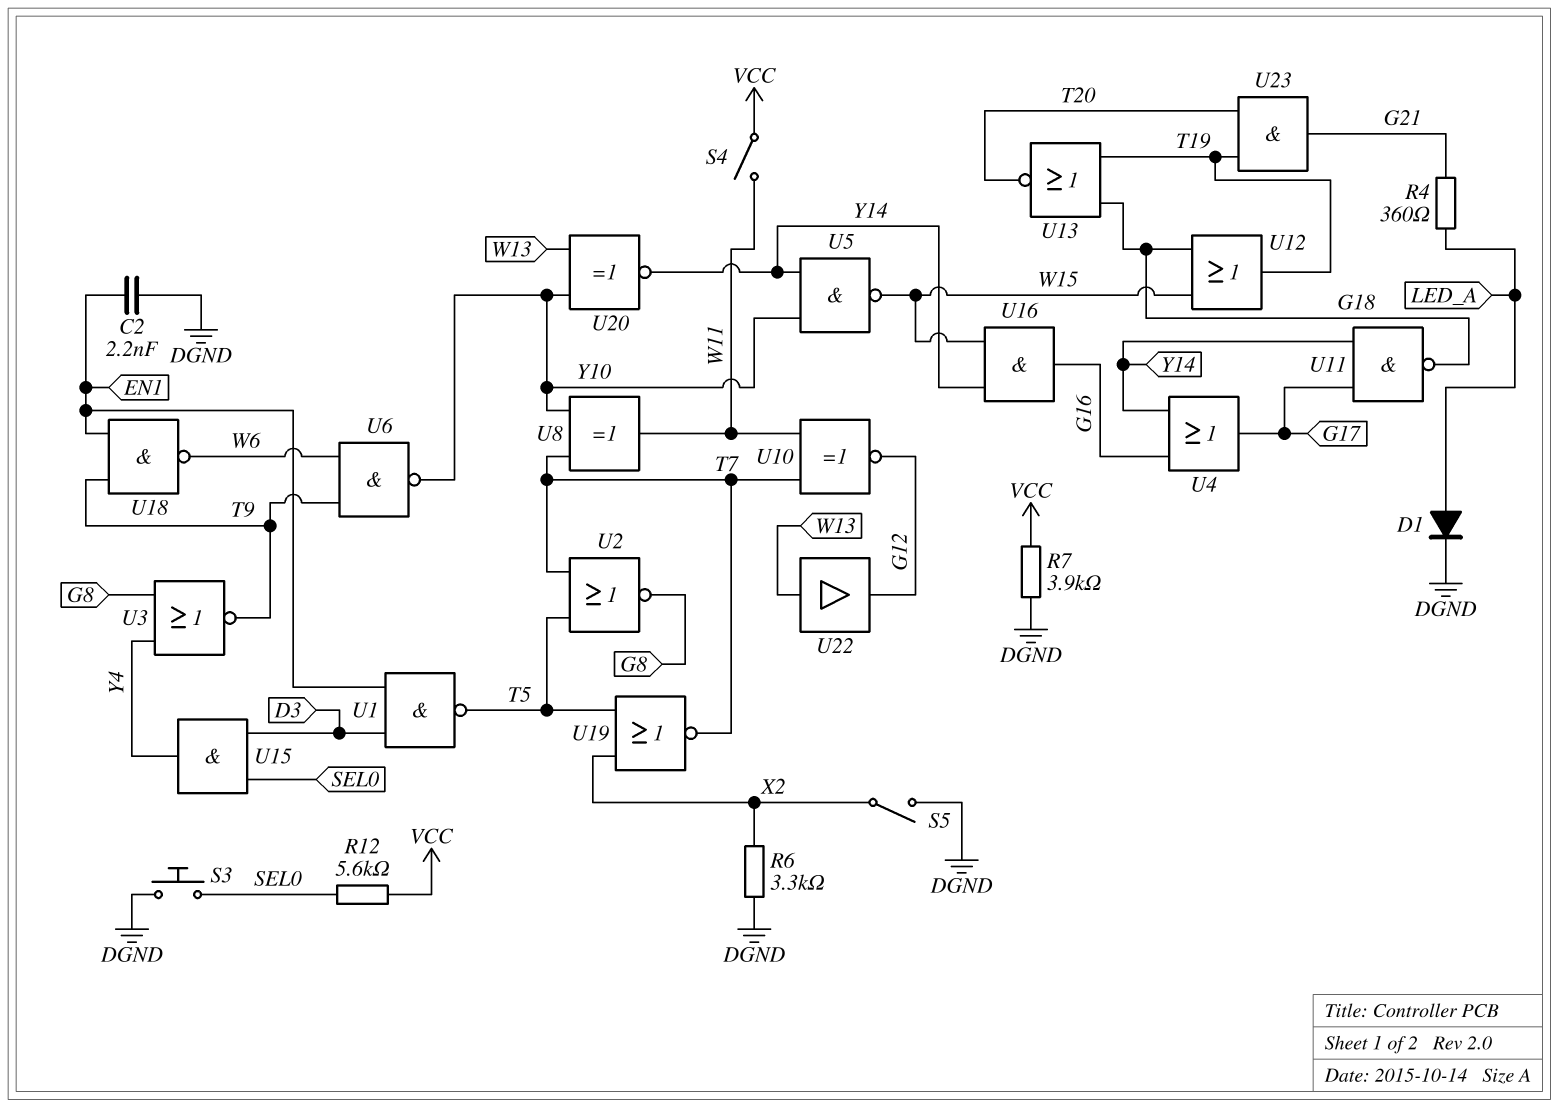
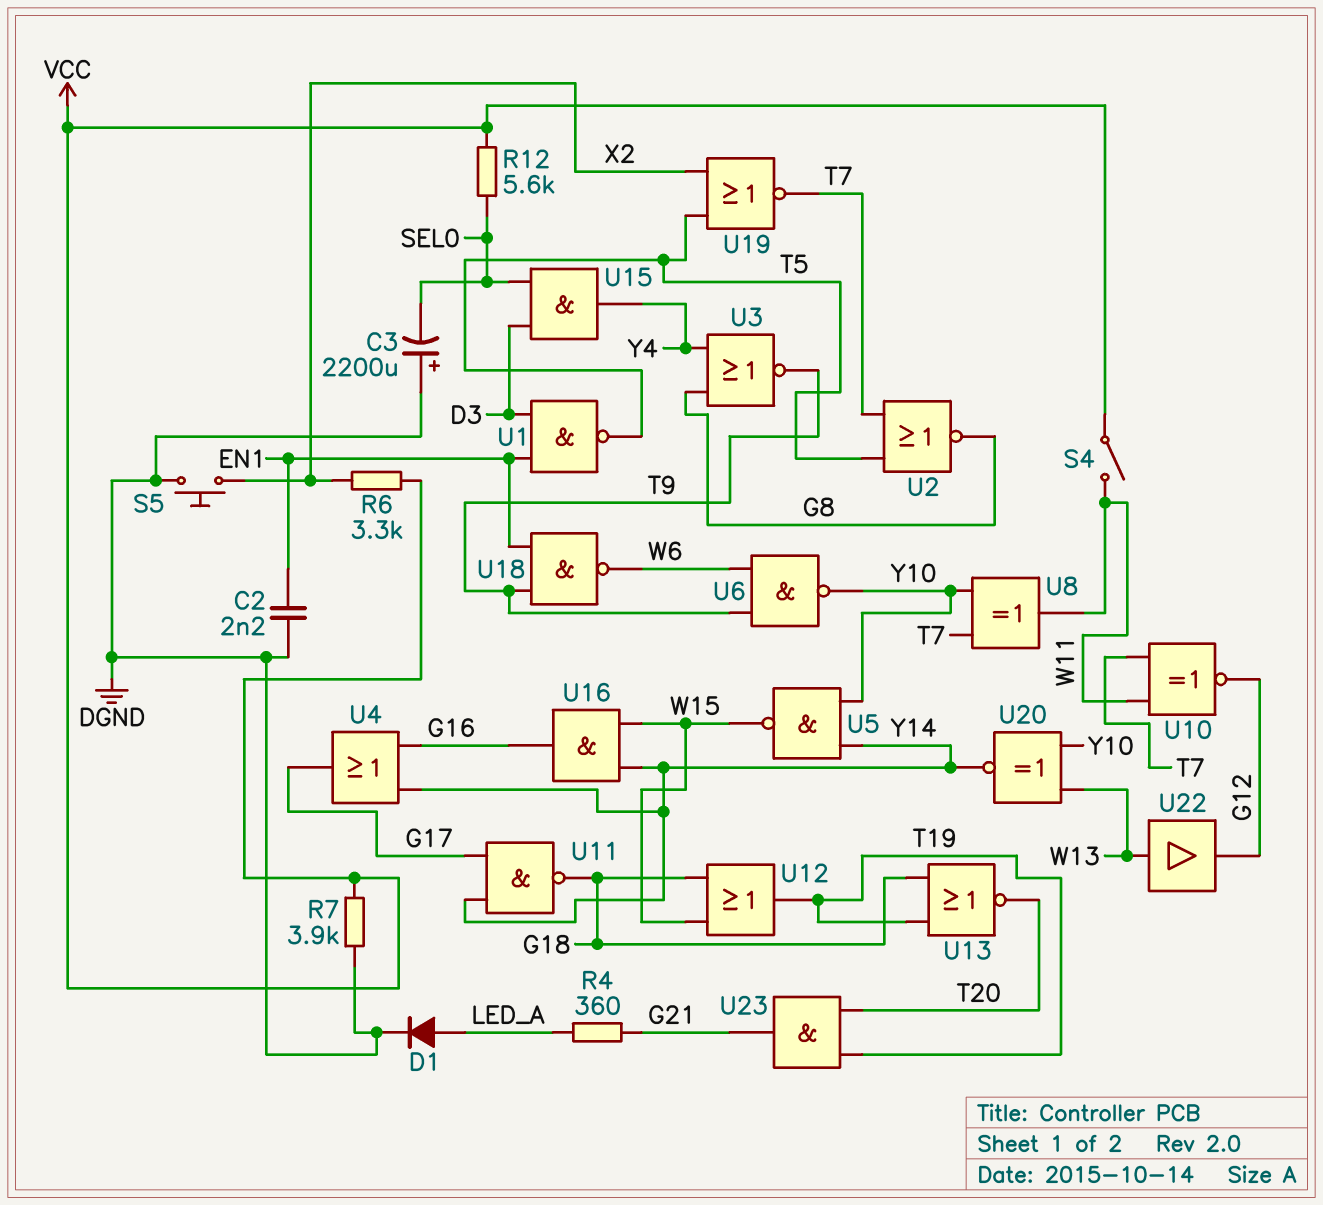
C3: none -> 2200uF (plus DGND, minus SEL0)
R6: 3.3k (DGND, X2) -> 3.3k (VCC, X2)
S3: button (DGND, SEL0) -> none
S5: switch (DGND, X2) -> button (DGND, X2)

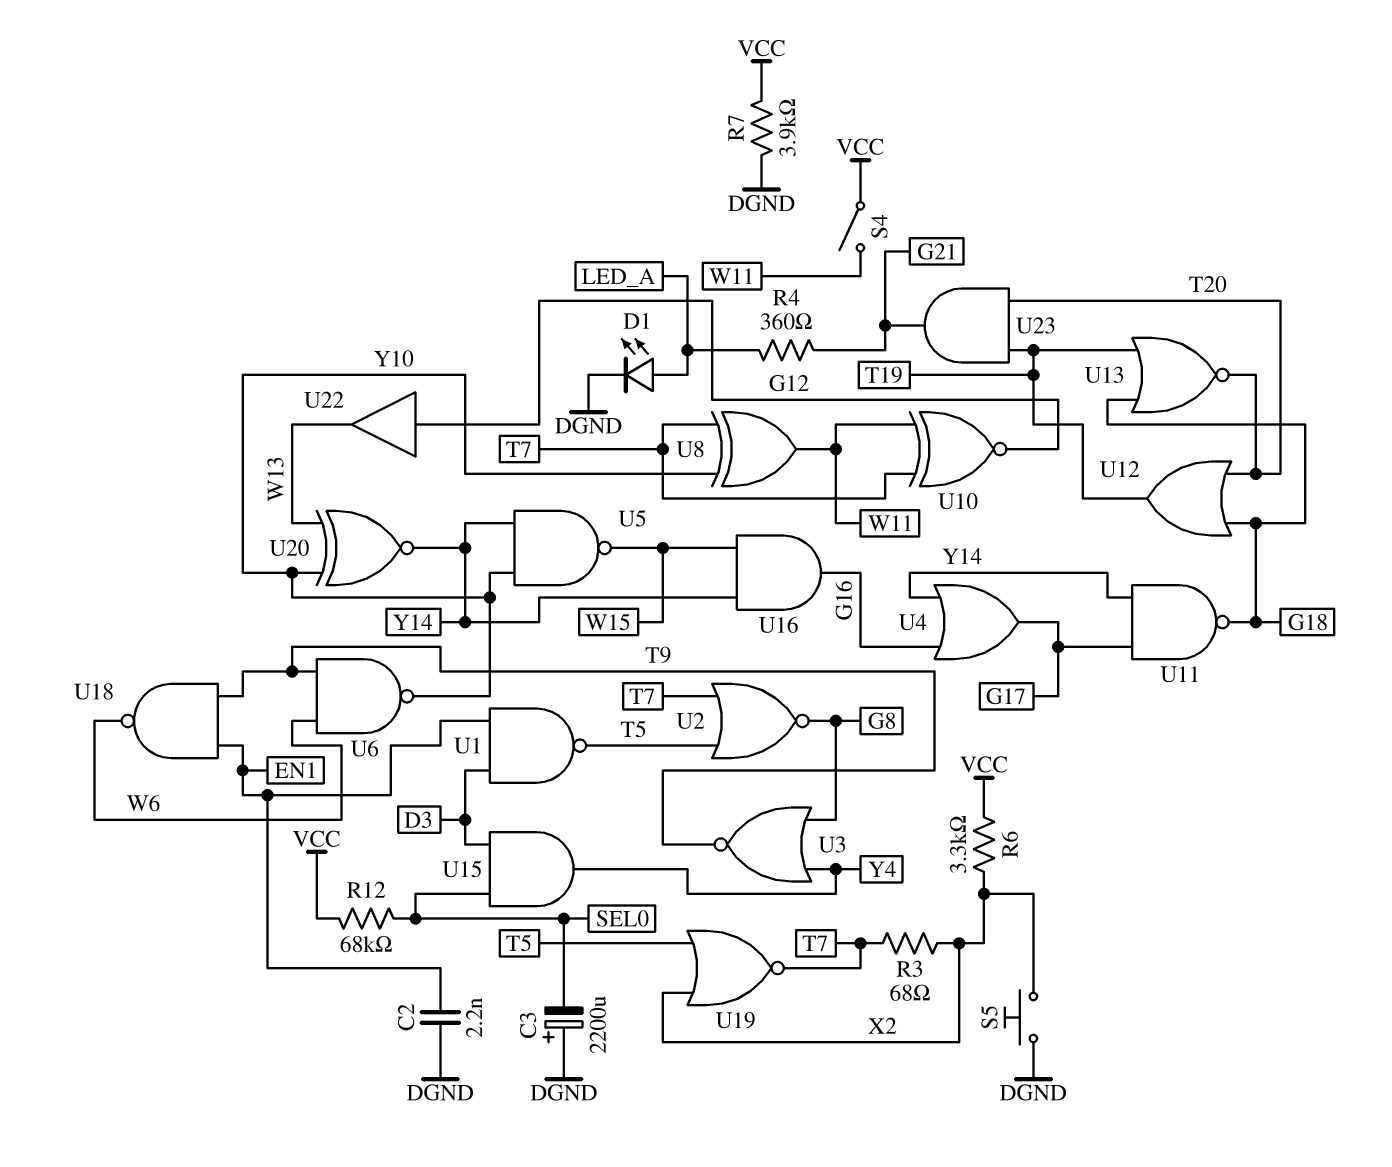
D1: diode (A LED_A, K DGND) -> LED (A LED_A, K DGND)
R3: none -> 68 (T7, X2)
R12: 5.6k (SEL0, VCC) -> 68k (SEL0, VCC)
U12: OR (in G18, in W15, out T19) -> OR (in G18, in T20, out T19)
U22: buffer (in W13, out G12) -> buffer (in G12, out W13)

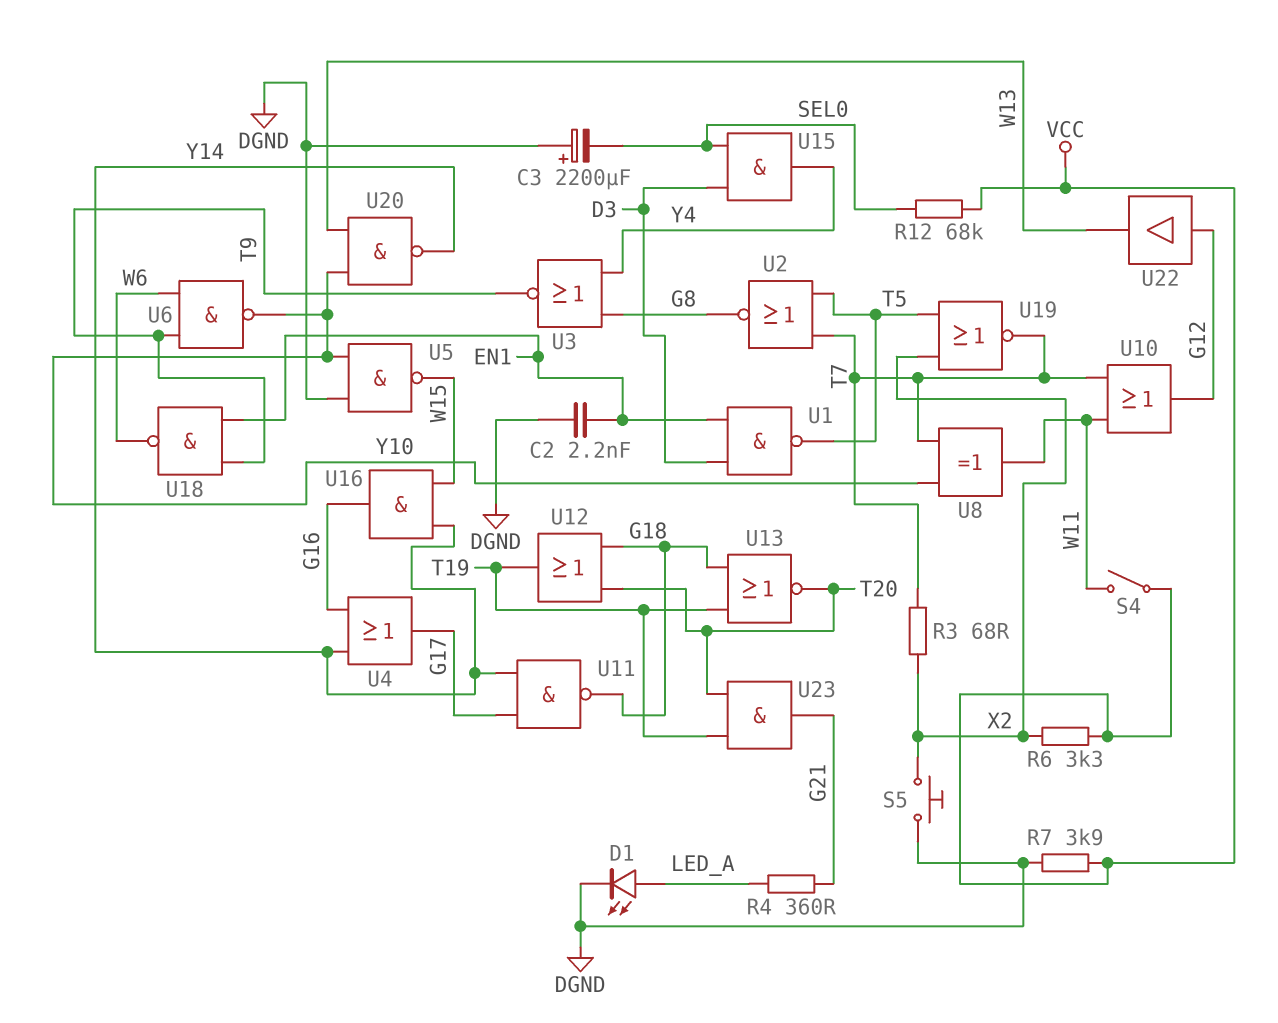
U5: NAND (in Y10, in Y14, out W15) -> NAND (in DGND, in Y10, out W15)
U10: XNOR (in T7, in W11, out G12) -> OR (in T7, in W11, out G12)
U20: XNOR (in W13, in Y10, out Y14) -> NAND (in W13, in Y10, out Y14)

